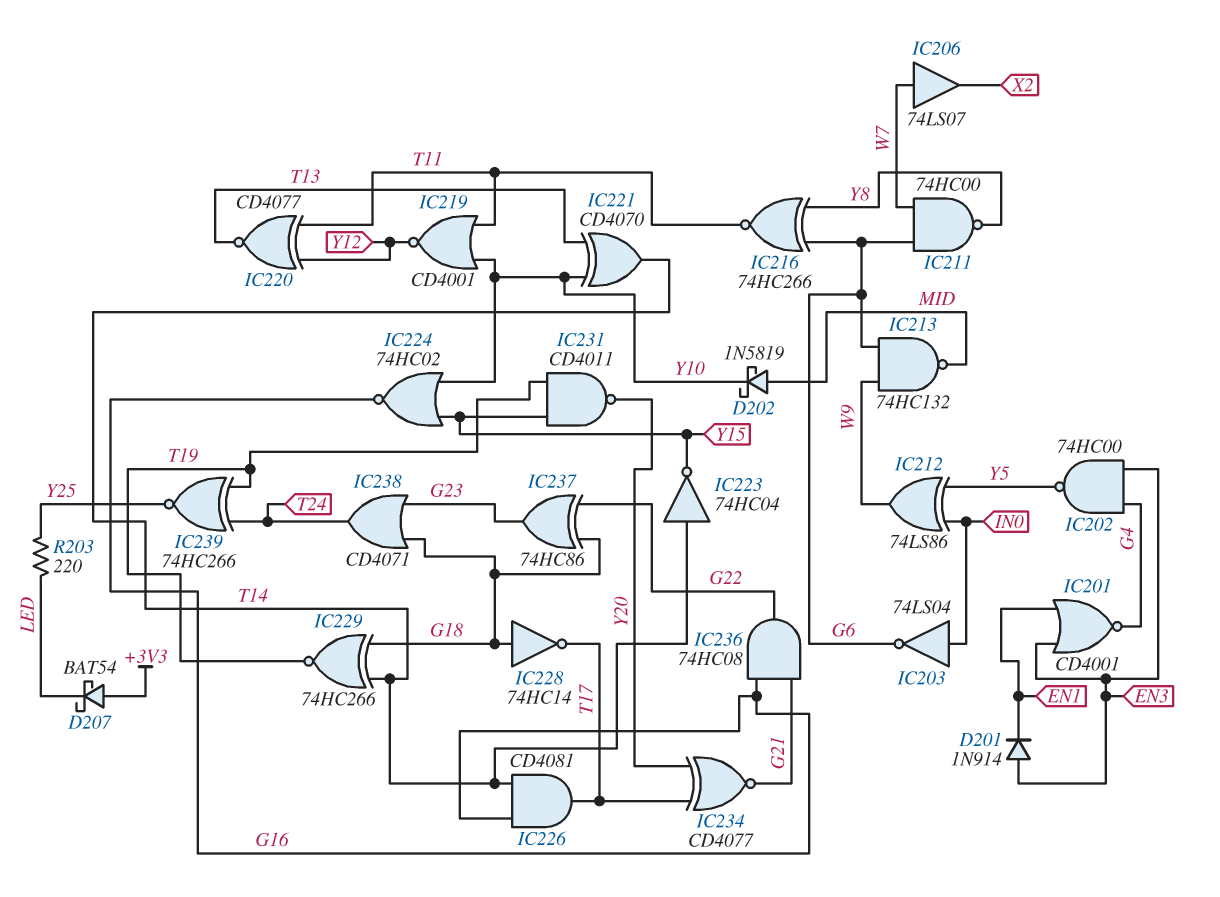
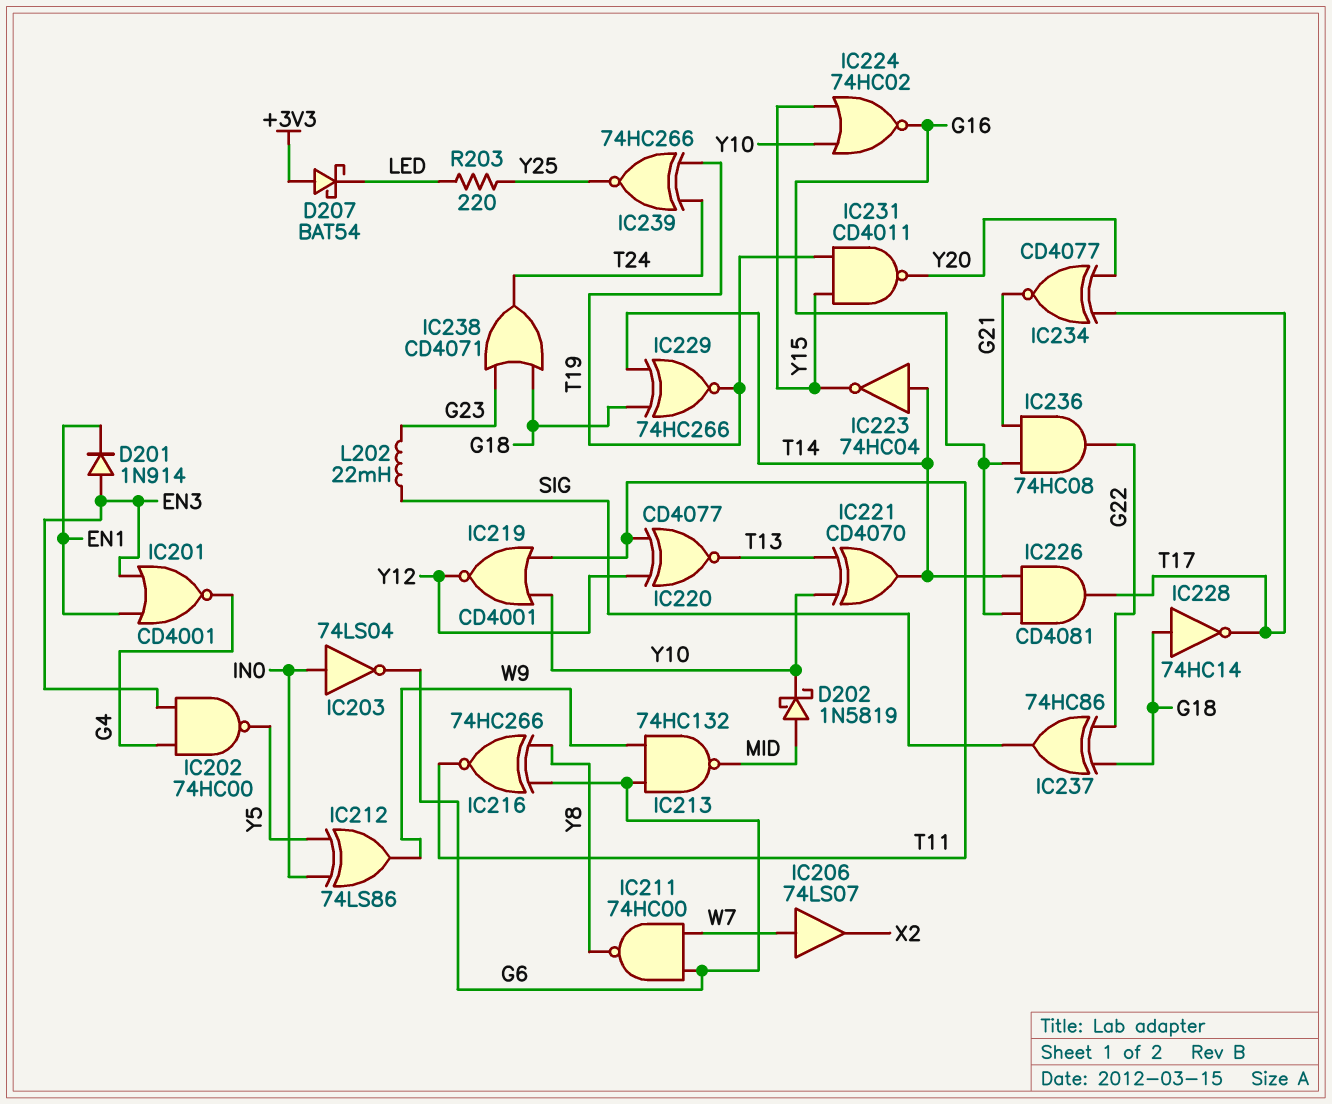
IC237: XOR 74HC86 (in G18, in G22, out G23) -> XOR 74HC86 (in G18, in G22, out SIG)
L202: none -> 22mH (G23, SIG)

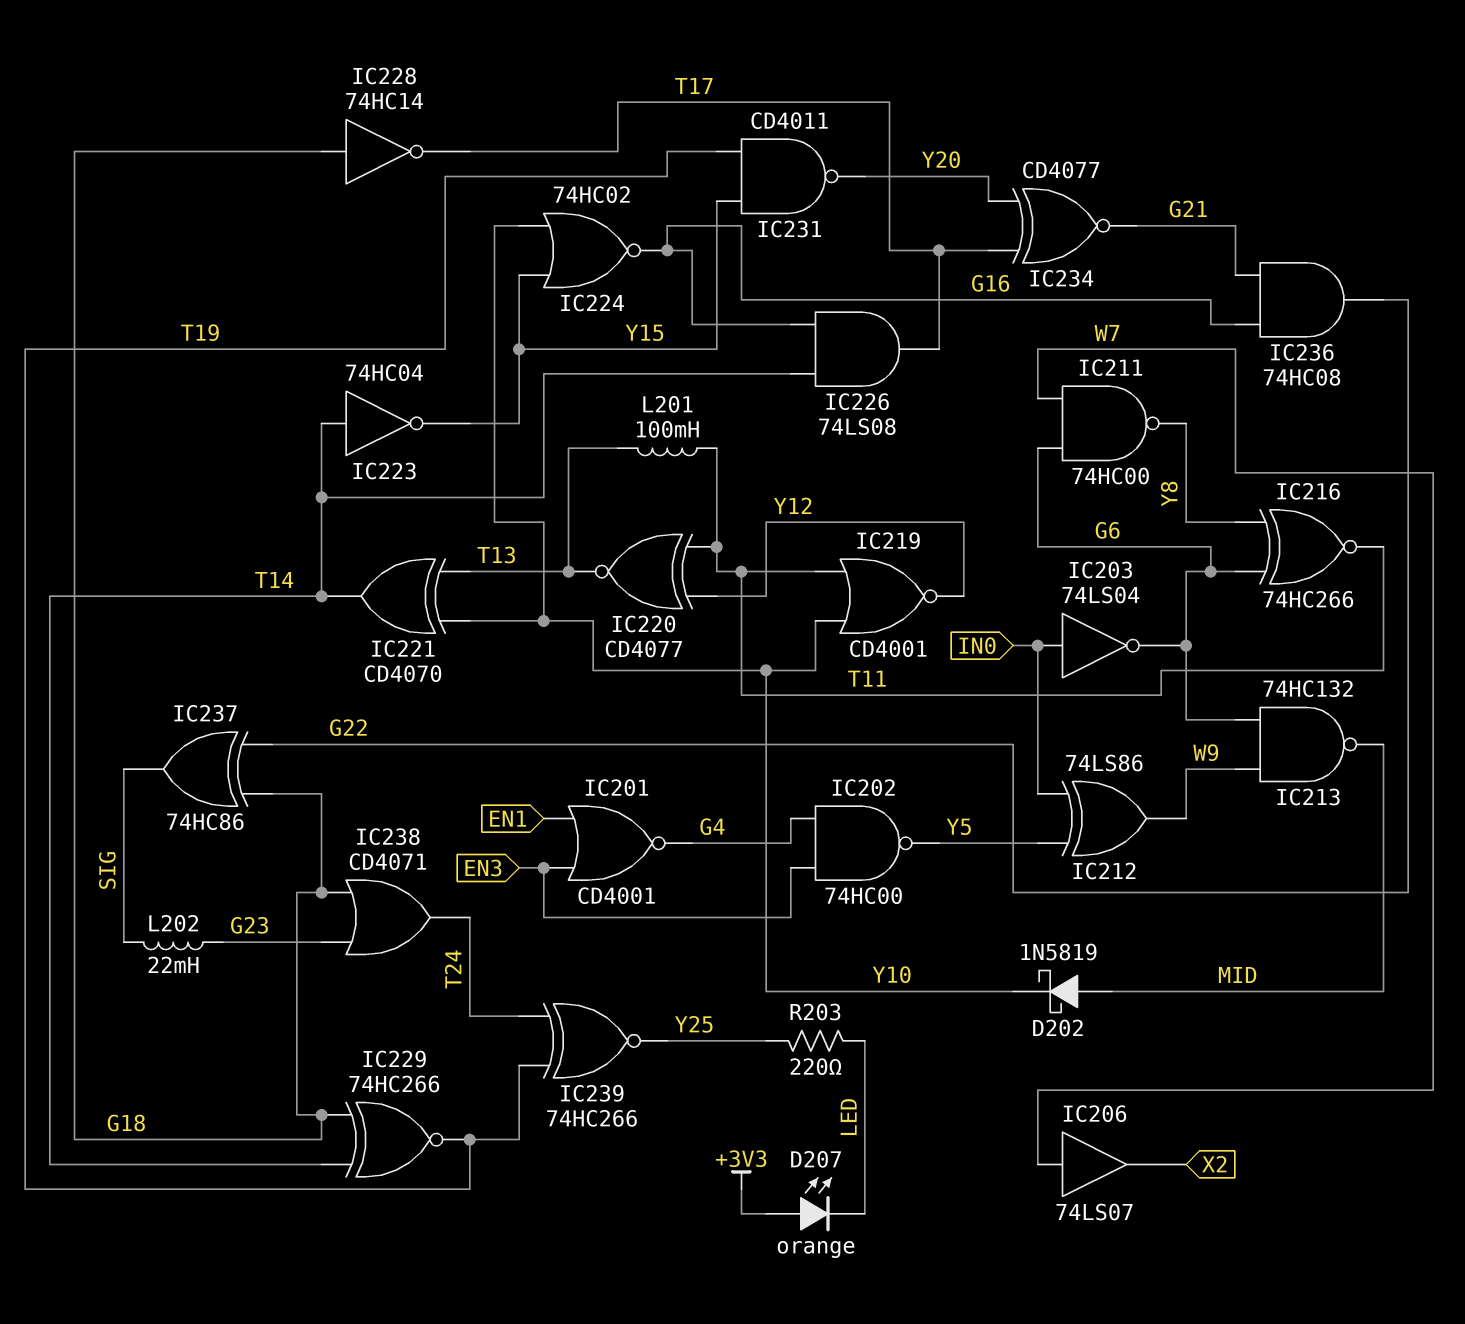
D201: diode 1N914 (A EN3, K EN1) -> none
D207: schottky BAT54 (A +3V3, K LED) -> LED orange (A +3V3, K LED)
IC226: AND CD4081 (in G16, in T14, out T17) -> AND 74LS08 (in G16, in T14, out T17)
L201: none -> 100mH (T11, T13)

